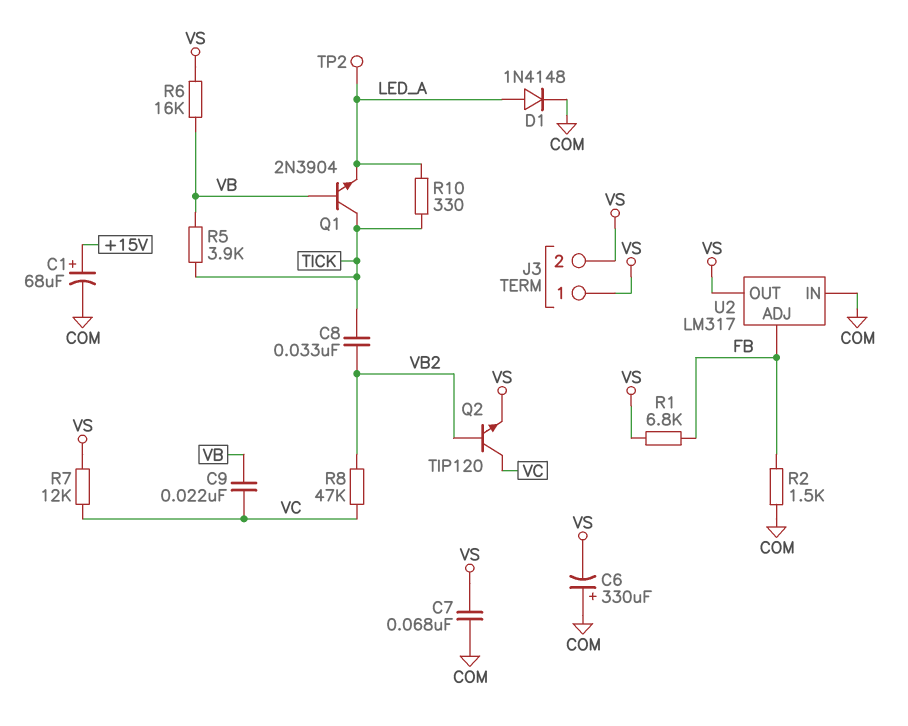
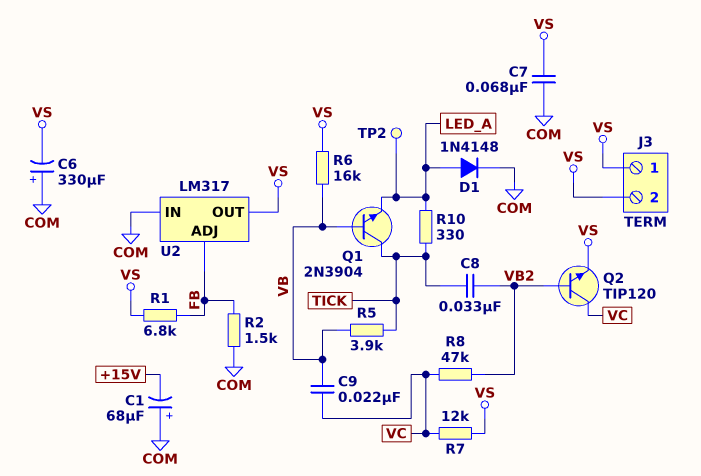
C1: 68uF (plus +15V, minus COM) -> 68uF (plus COM, minus +15V)

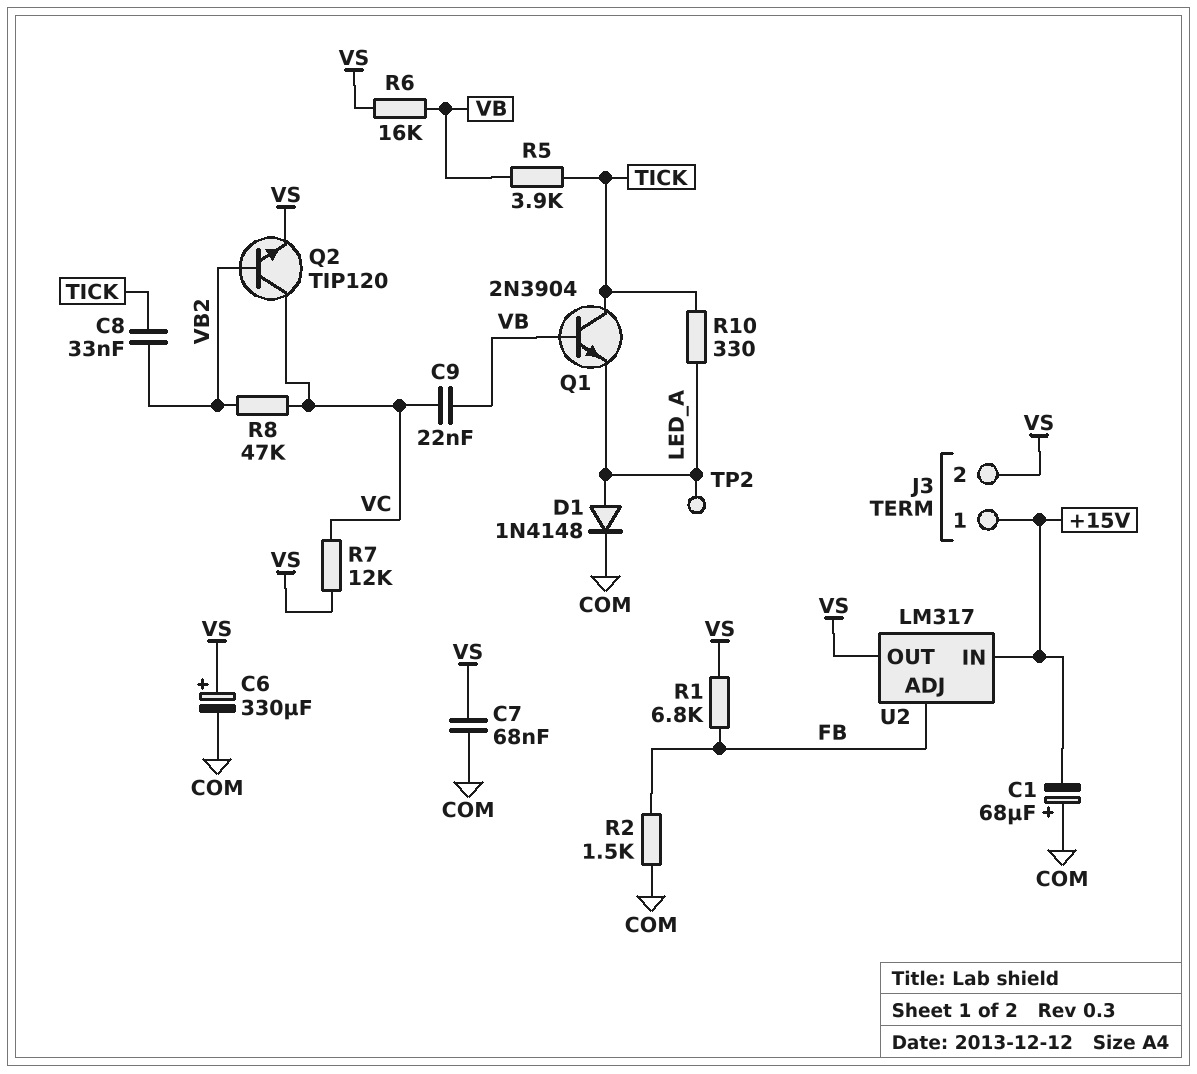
C6: 330uF (plus COM, minus VS) -> 330uF (plus VS, minus COM)
J3 pin 1: VS -> +15V
U2 pin IN: COM -> +15V

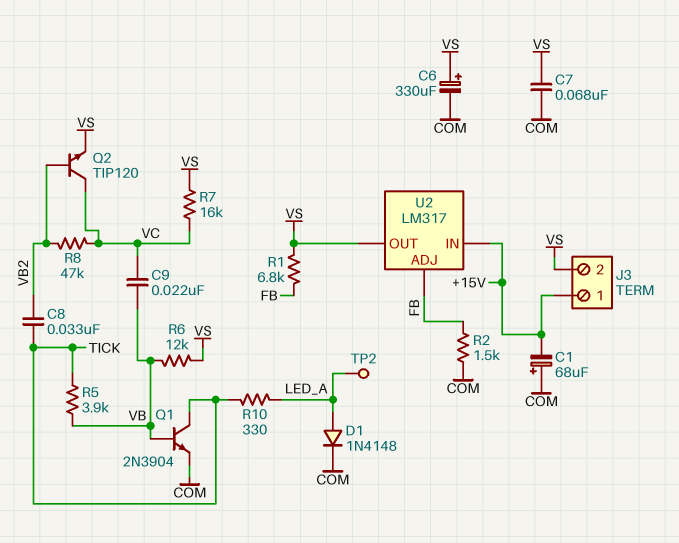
Q1: NPN 2N3904 (B VB, C TICK, E LED_A) -> NPN 2N3904 (B VB, C TICK, E COM)
R6: 16k (VB, VS) -> 12k (VB, VS)
R7: 12k (VC, VS) -> 16k (VC, VS)

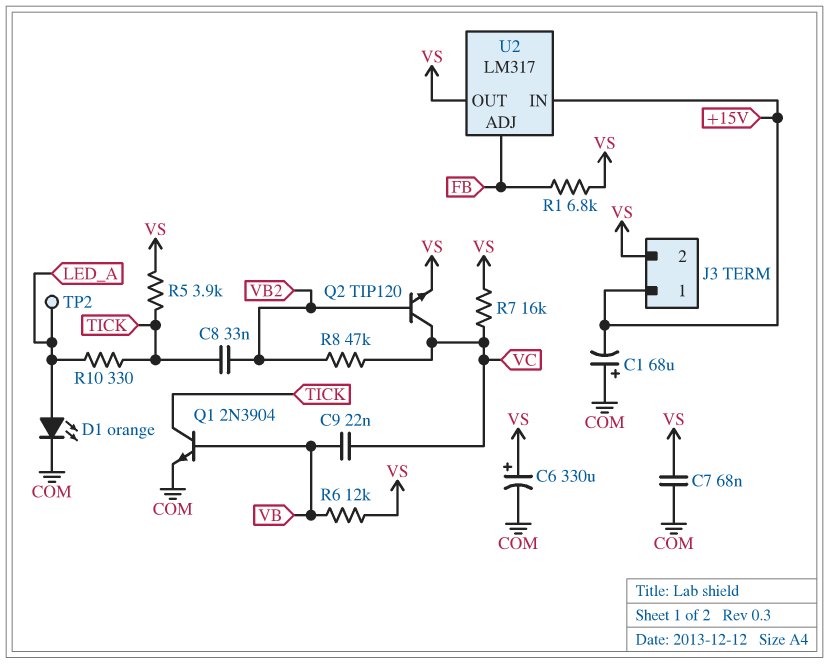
D1: diode 1N4148 (A LED_A, K COM) -> LED orange (A LED_A, K COM)
R2: 1.5k (COM, FB) -> none
R5: 3.9k (TICK, VB) -> 3.9k (TICK, VS)

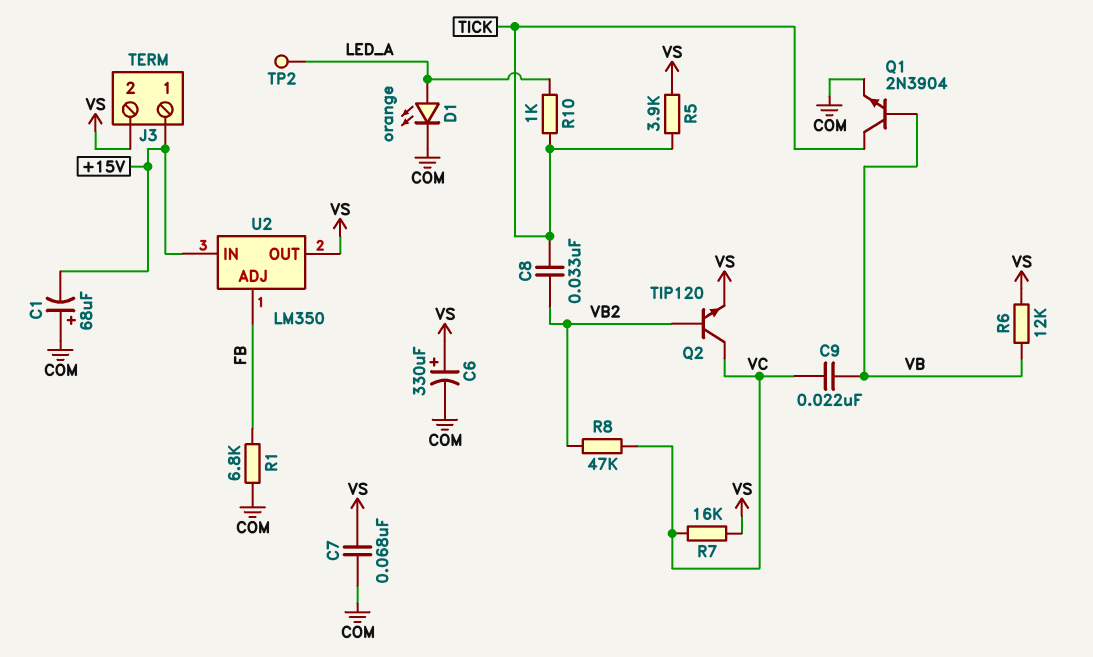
R1: 6.8k (FB, VS) -> 6.8k (COM, FB)
R10: 330 (LED_A, TICK) -> 1k (LED_A, TICK)
U2: LM317 -> LM350

